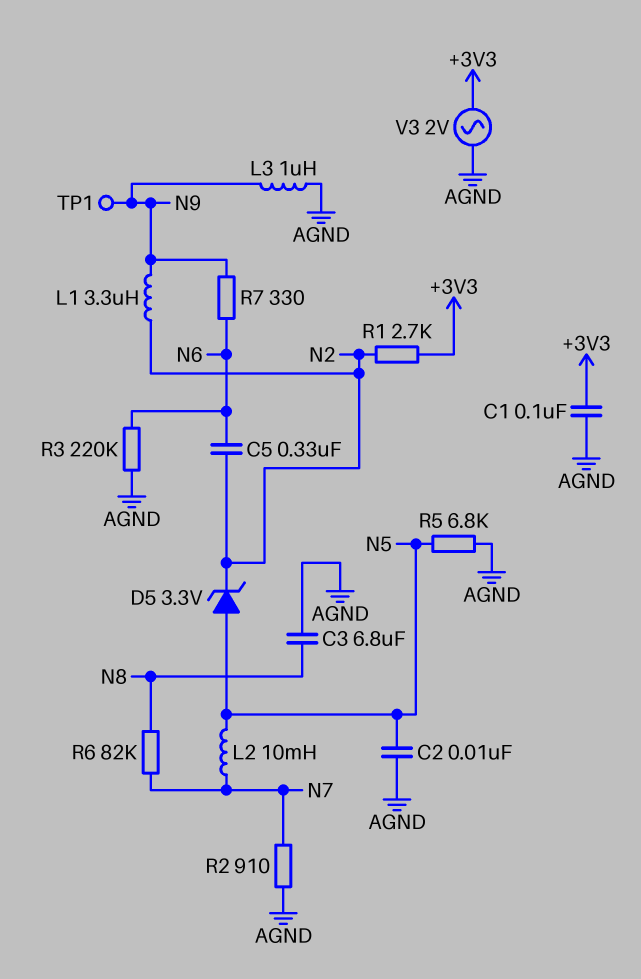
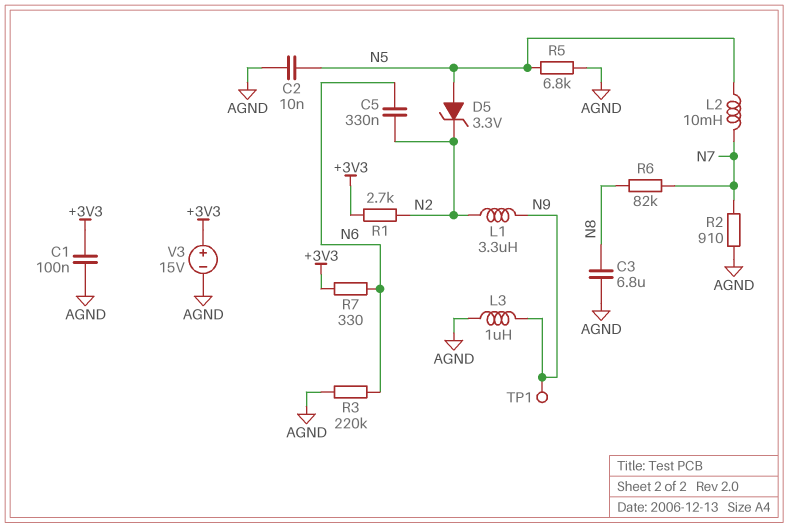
R7: 330 (N6, N9) -> 330 (+3V3, N6)
V3: AC 2V (+3V3, AGND) -> 15V (plus +3V3, minus AGND)

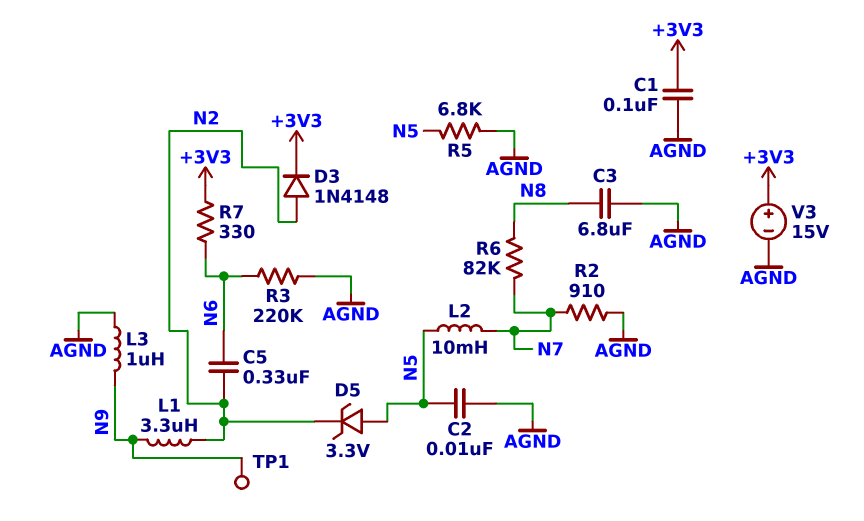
D3: none -> diode 1N4148 (A N2, K +3V3)
R1: 2.7k (+3V3, N2) -> none

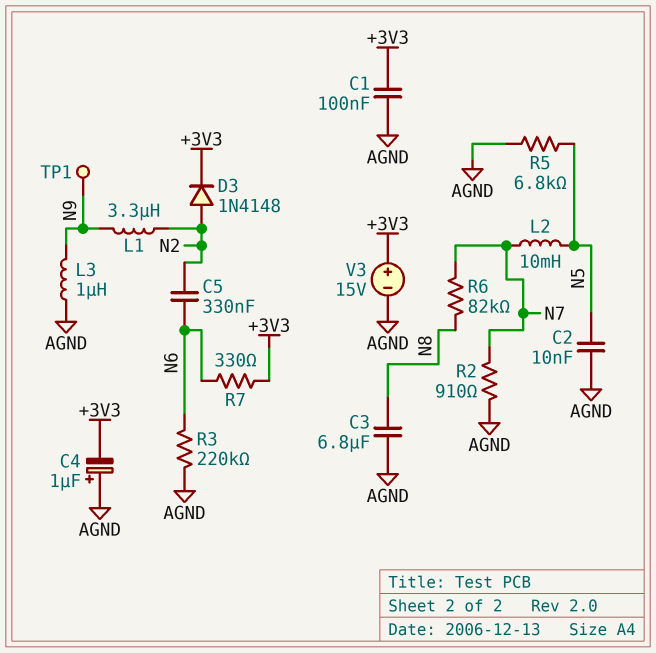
C4: none -> 1uF (plus AGND, minus +3V3)
D5: zener 3.3V (A N5, K N2) -> none

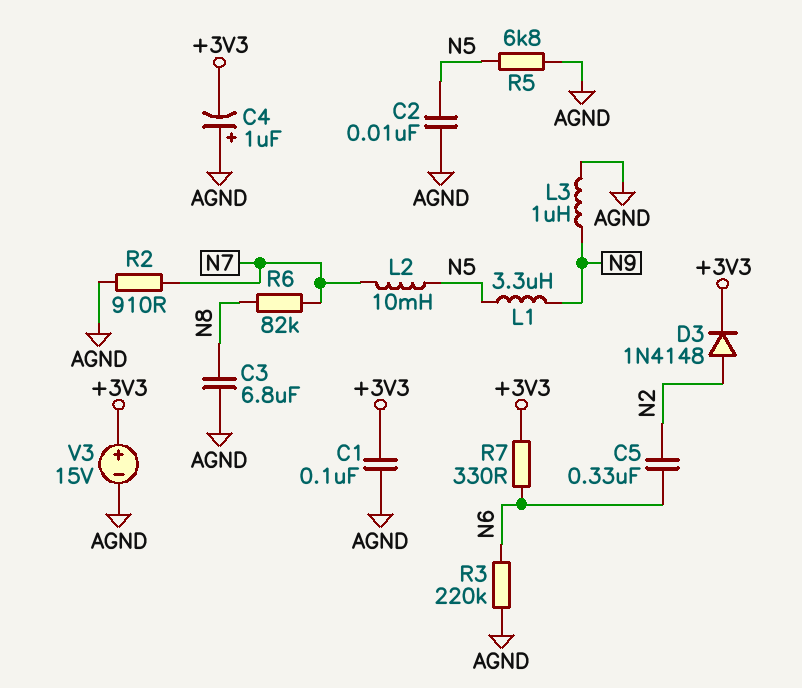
L1: 3.3uH (N2, N9) -> 3.3uH (N5, N9)
TP1: test point (N9) -> none

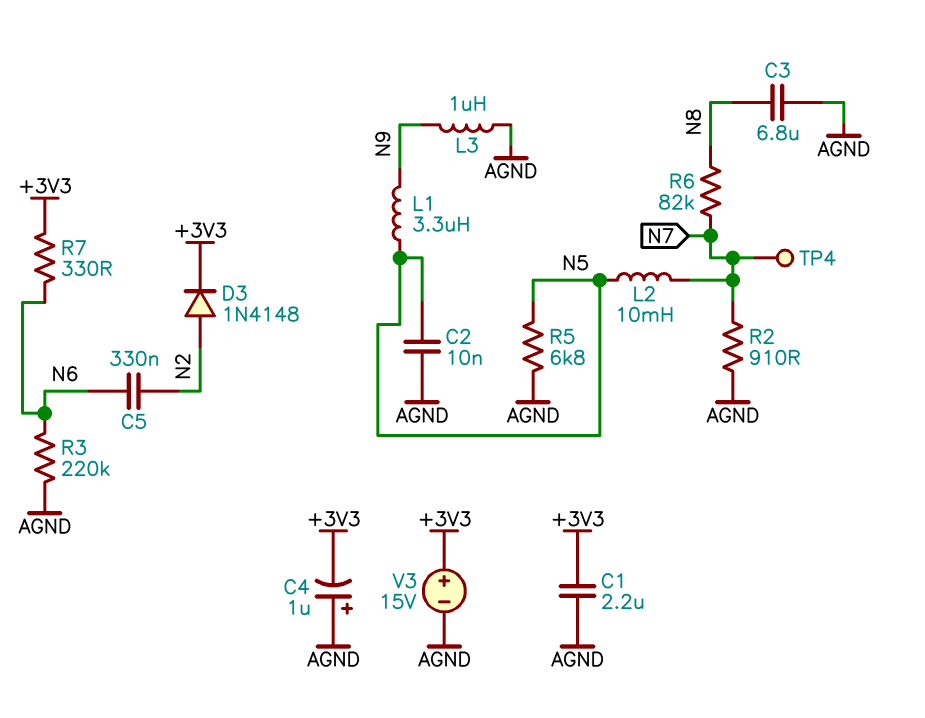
C1: 100nF (+3V3, AGND) -> 2.2uF (+3V3, AGND)
TP4: none -> test point (N7)

